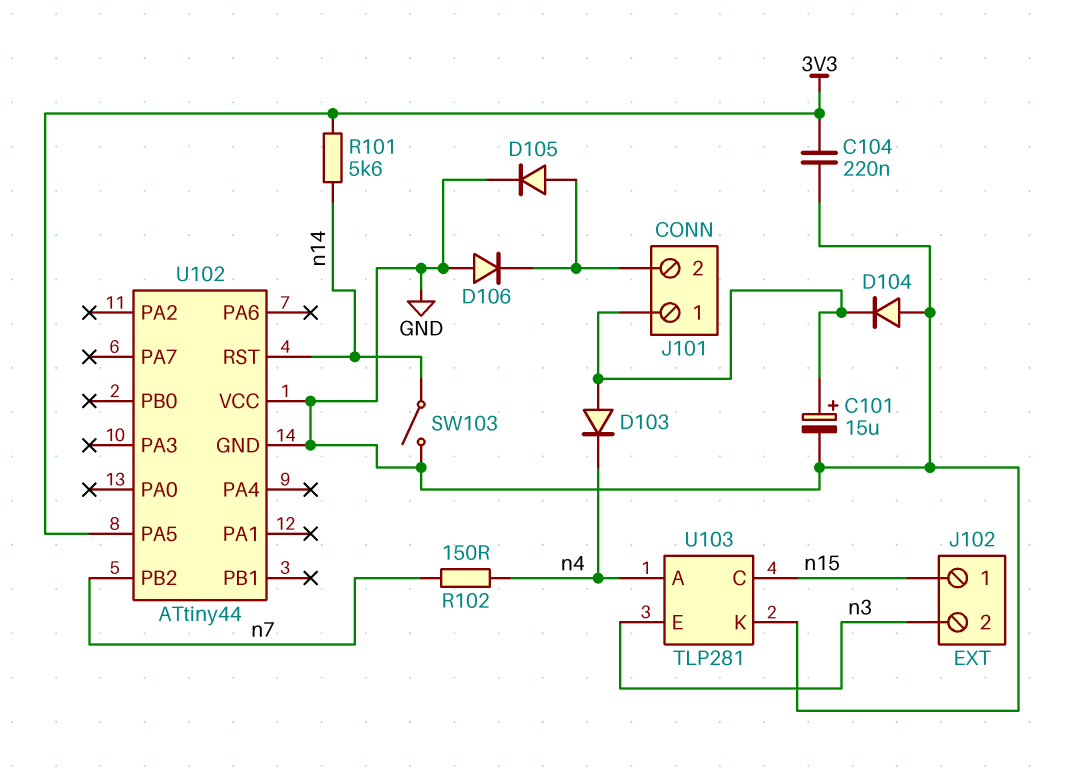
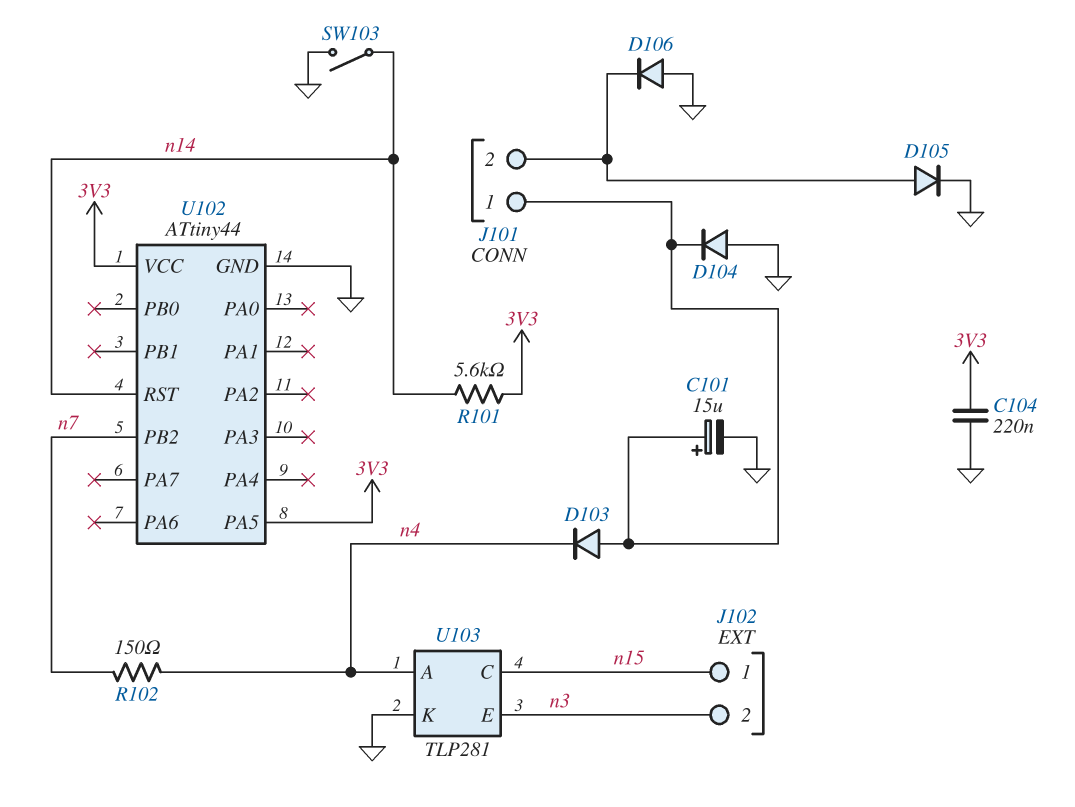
U102 pin VCC: GND -> 3V3

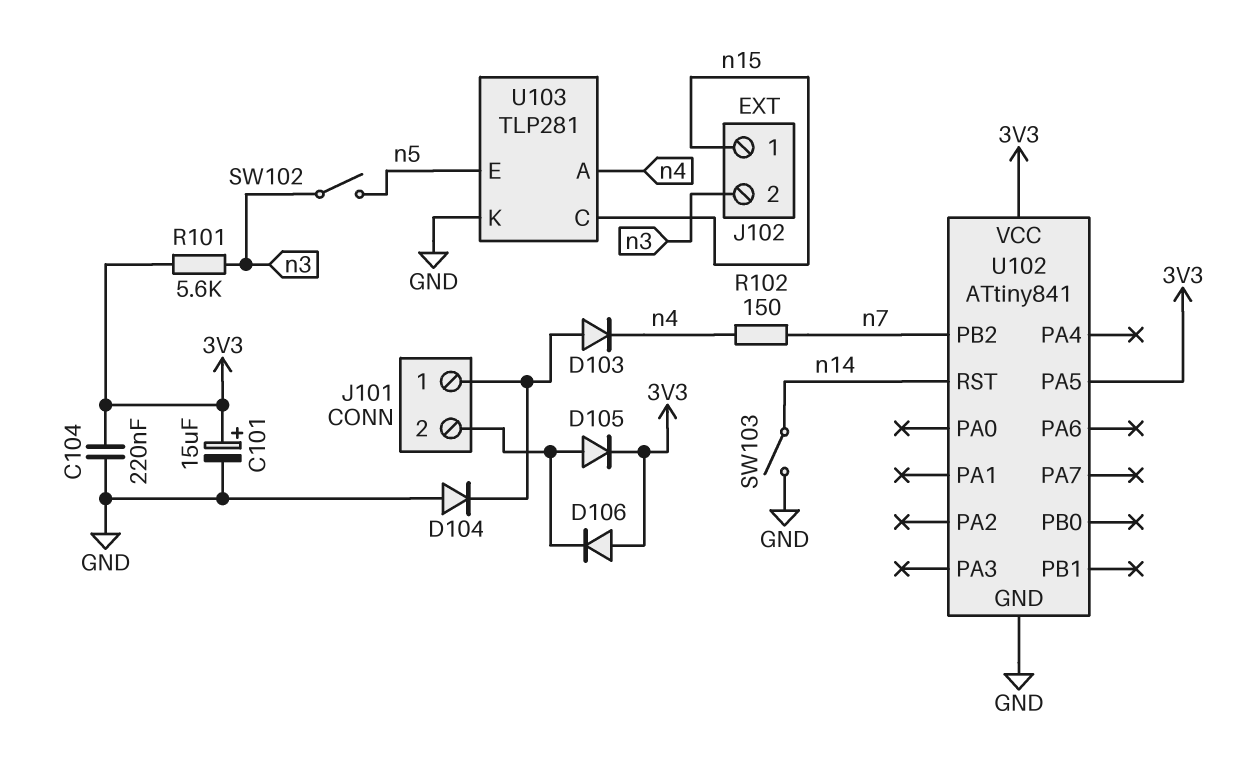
C101: 15uF (plus J101/1, minus GND) -> 15uF (plus 3V3, minus GND)
D105: diode (A J101/2, K GND) -> diode (A J101/2, K 3V3)
D106: diode (A GND, K J101/2) -> diode (A 3V3, K J101/2)
R101: 5.6k (3V3, n14) -> 5.6k (3V3, n3)
SW102: none -> switch (n3, n5)
U102: ATtiny44 -> ATtiny841
U103 pin E: n3 -> n5

